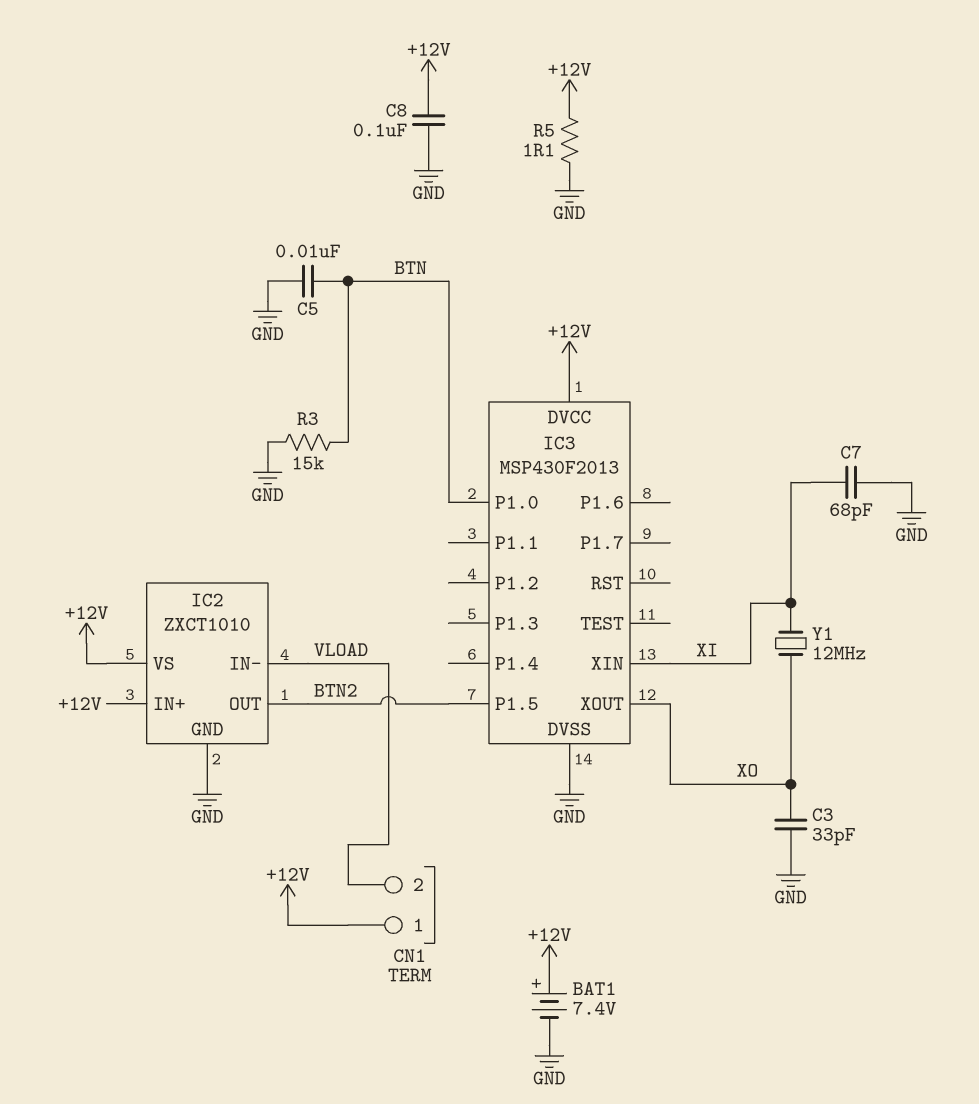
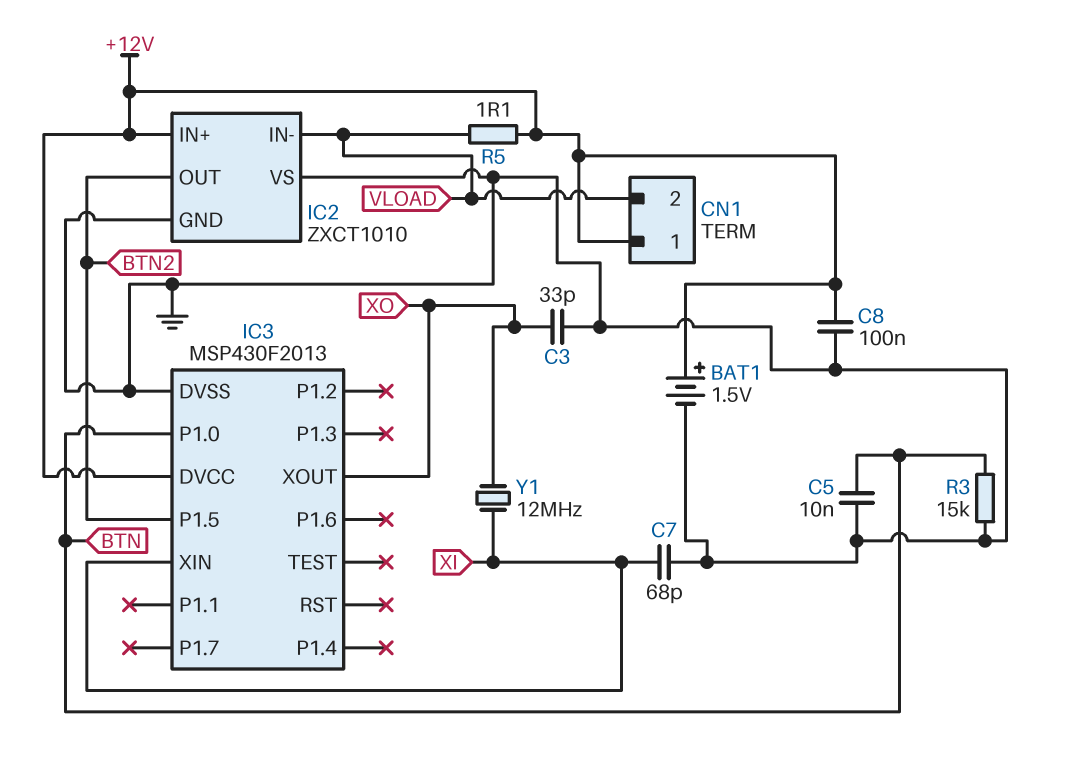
BAT1: 7.4V (plus +12V, minus GND) -> 1.5V (plus +12V, minus GND)
IC2 pin VS: +12V -> GND
R5: 1.1 (+12V, GND) -> 1.1 (+12V, VLOAD)

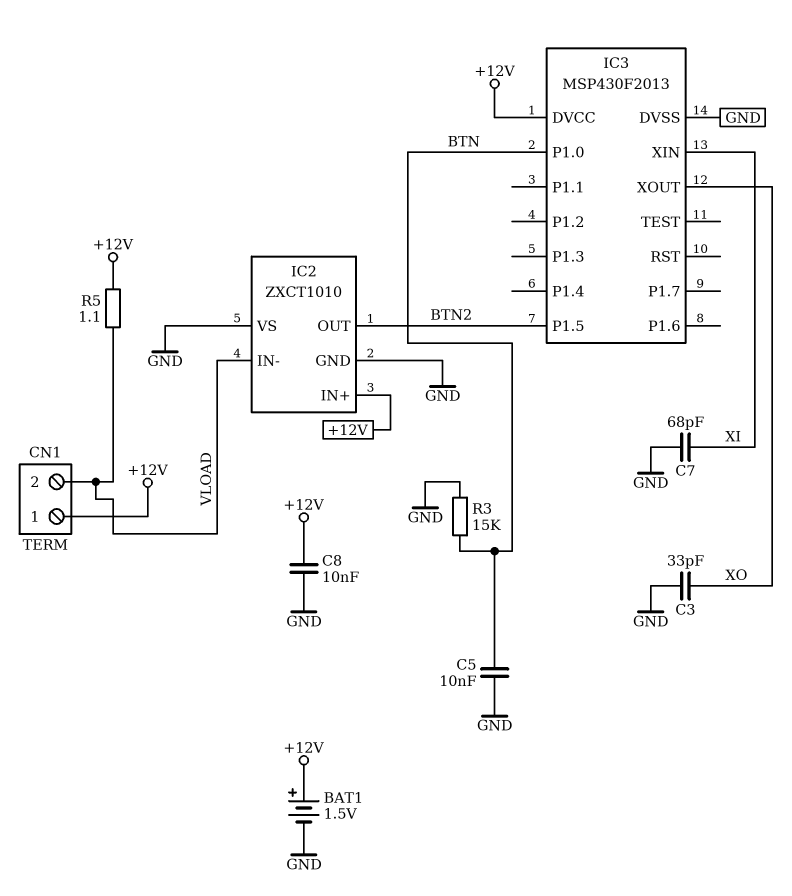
C8: 100nF (+12V, GND) -> 10nF (+12V, GND)
Y1: 12MHz (XI, XO) -> none

